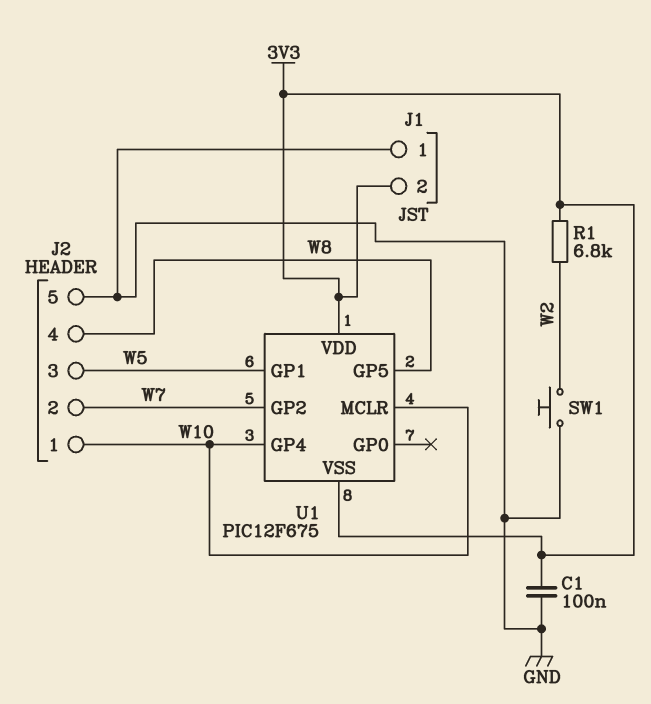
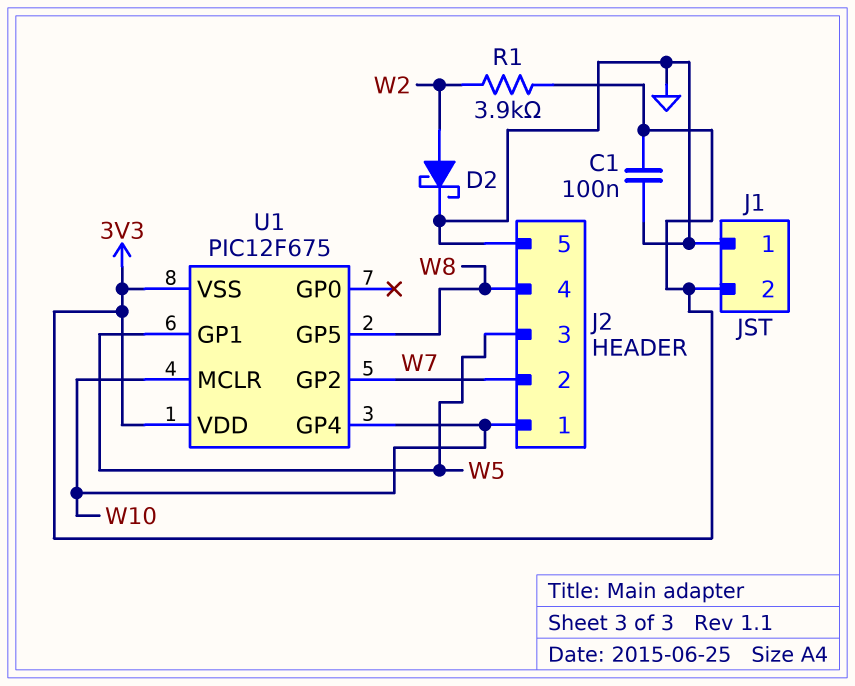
D2: none -> schottky (A W2, K GND)
R1: 6.8k (3V3, W2) -> 3.9k (3V3, W2)
SW1: button (GND, W2) -> none

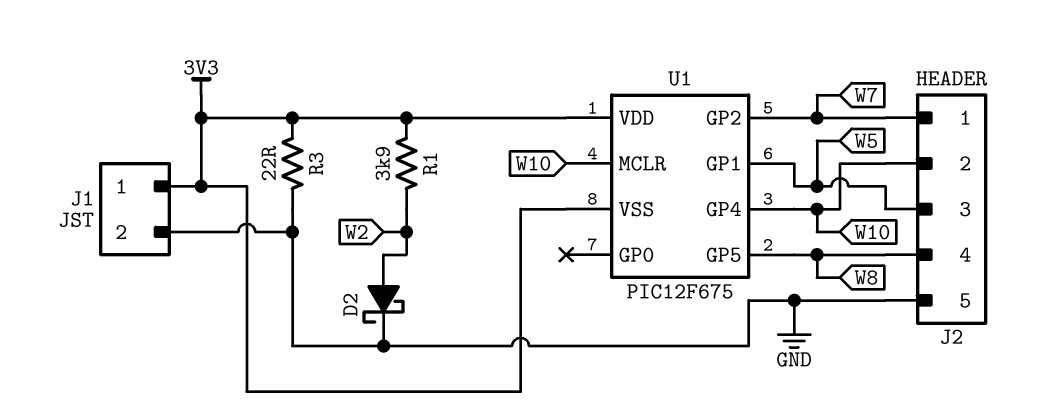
C1: 100nF (3V3, GND) -> none
J1 pin 1: GND -> 3V3
J1 pin 2: 3V3 -> GND
J2 pin 1: W10 -> W7
J2 pin 2: W7 -> W10
R3: none -> 22 (3V3, GND)

